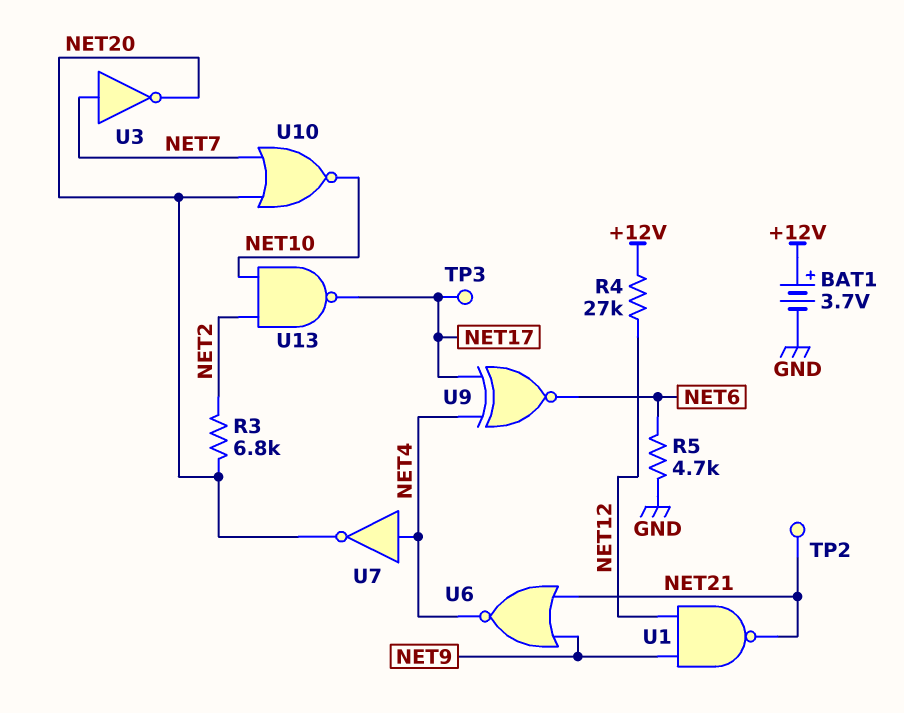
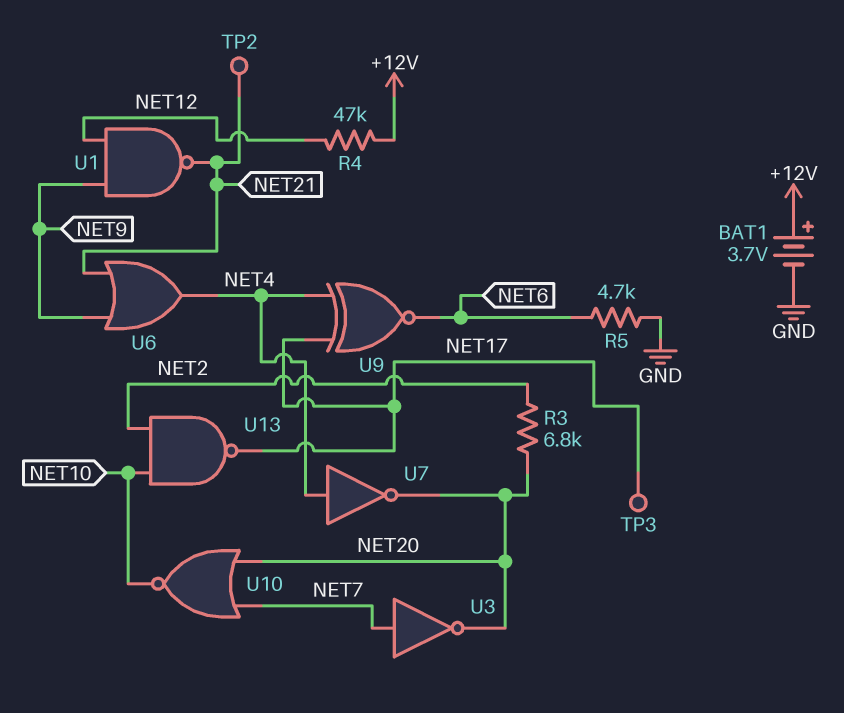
R4: 27k (+12V, NET12) -> 47k (+12V, NET12)
U6: NOR (in NET9, in NET21, out NET4) -> OR (in NET9, in NET21, out NET4)

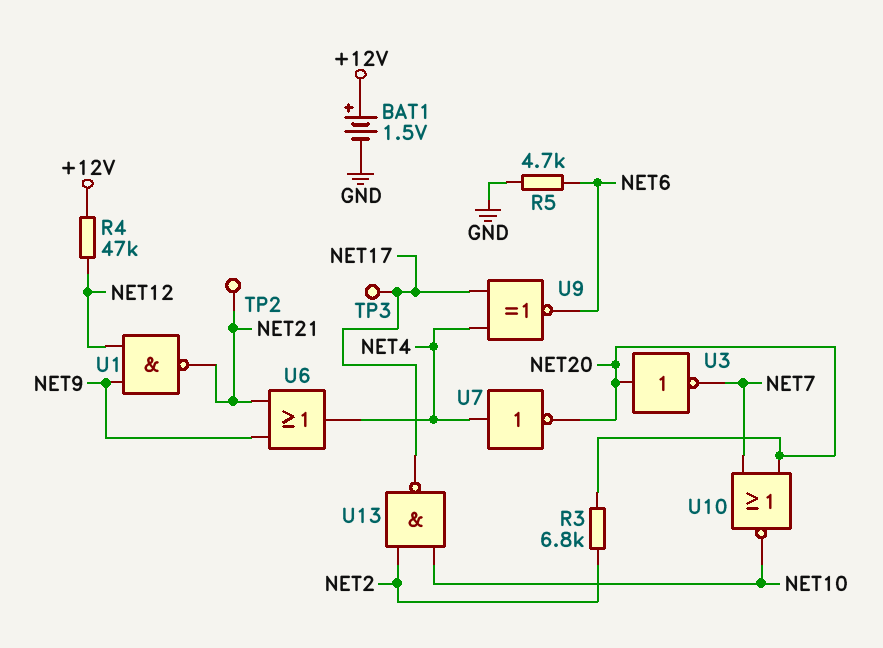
BAT1: 3.7V (plus +12V, minus GND) -> 1.5V (plus +12V, minus GND)
U3: NOT (in NET7, out NET20) -> NOT (in NET20, out NET7)

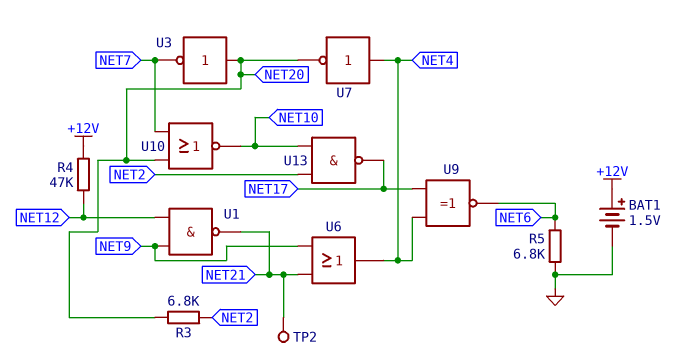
R5: 4.7k (GND, NET6) -> 6.8k (GND, NET6)
TP3: test point (NET17) -> none

